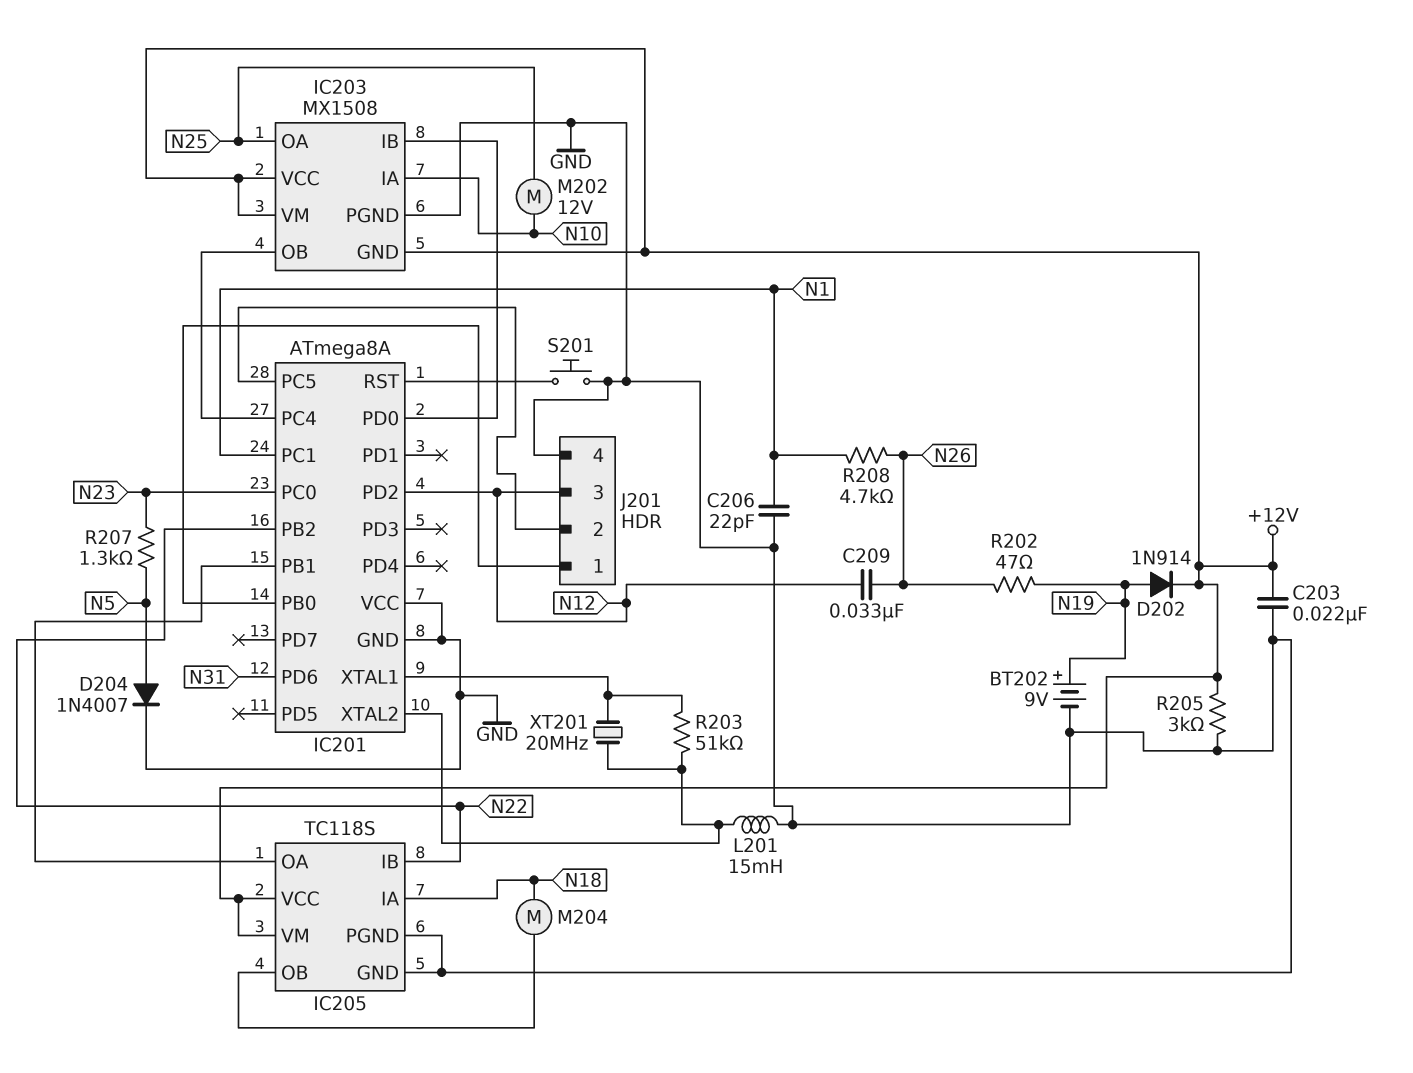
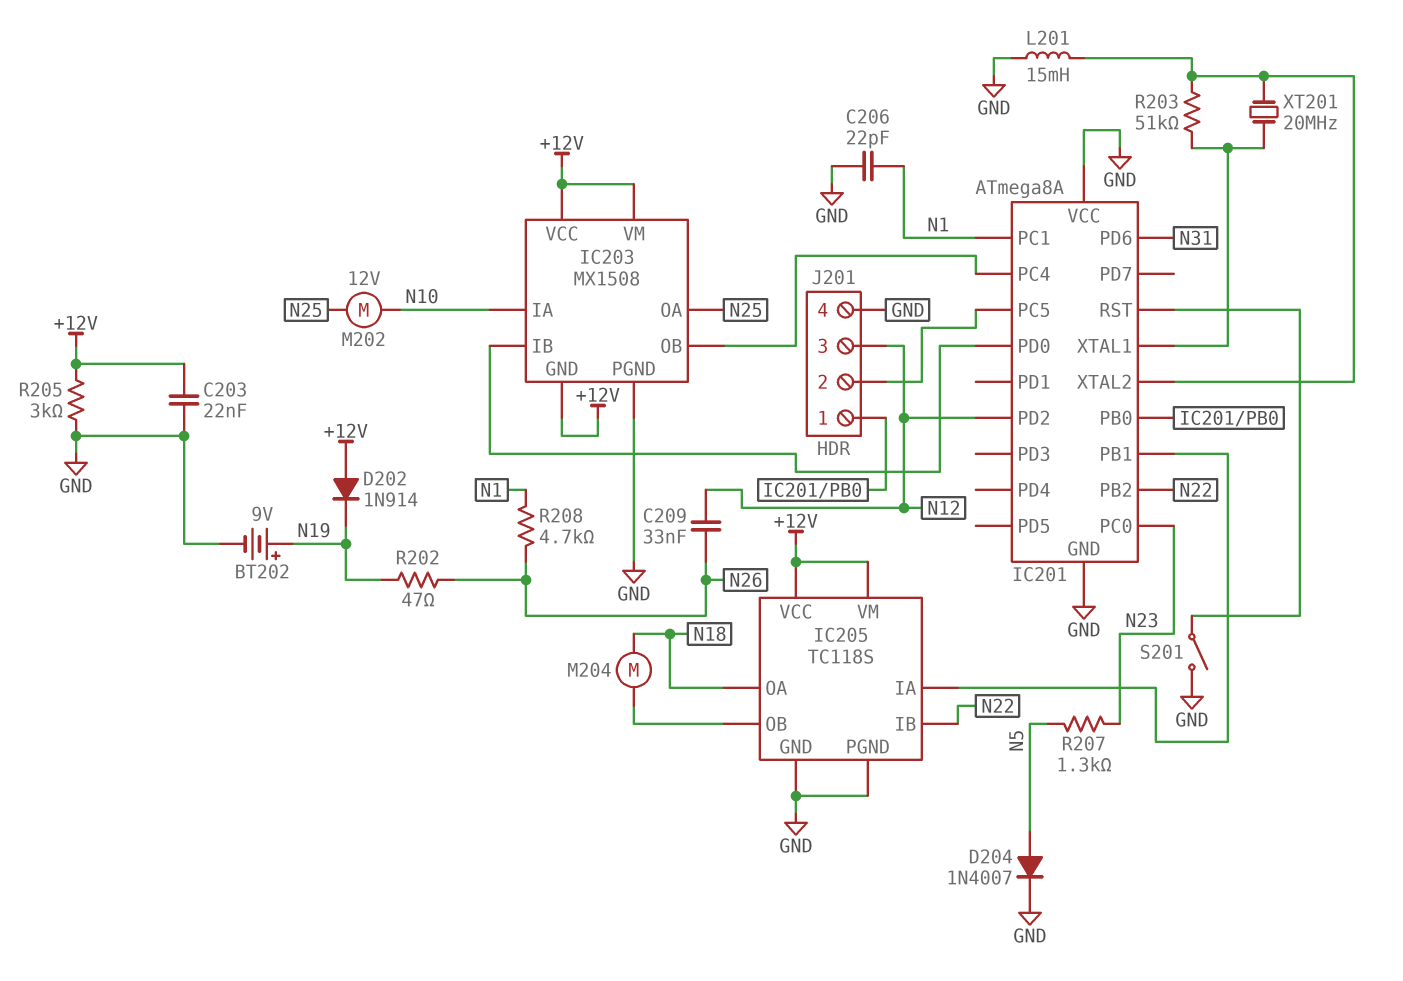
D202: diode 1N914 (A N19, K +12V) -> diode 1N914 (A +12V, K N19)
IC205 pin IA: N18 -> IC201/PB1
IC205 pin OA: IC201/PB1 -> N18
S201: button (GND, IC201/RST) -> switch (GND, IC201/RST)

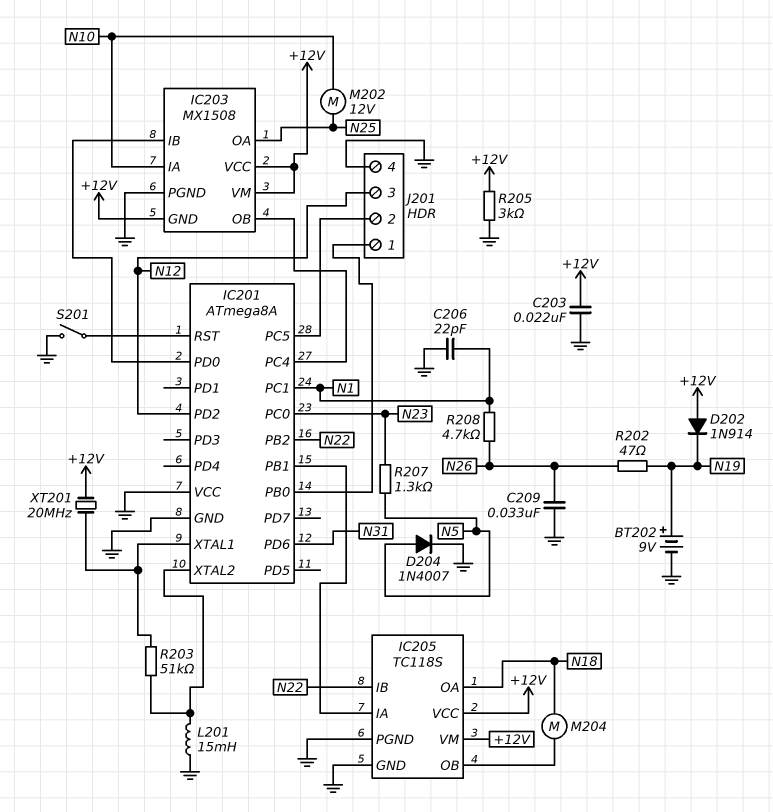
C209: 33nF (N12, N26) -> 33nF (GND, N26)
XT201: 20MHz (IC201/XTAL1, IC201/XTAL2) -> 20MHz (+12V, IC201/XTAL1)

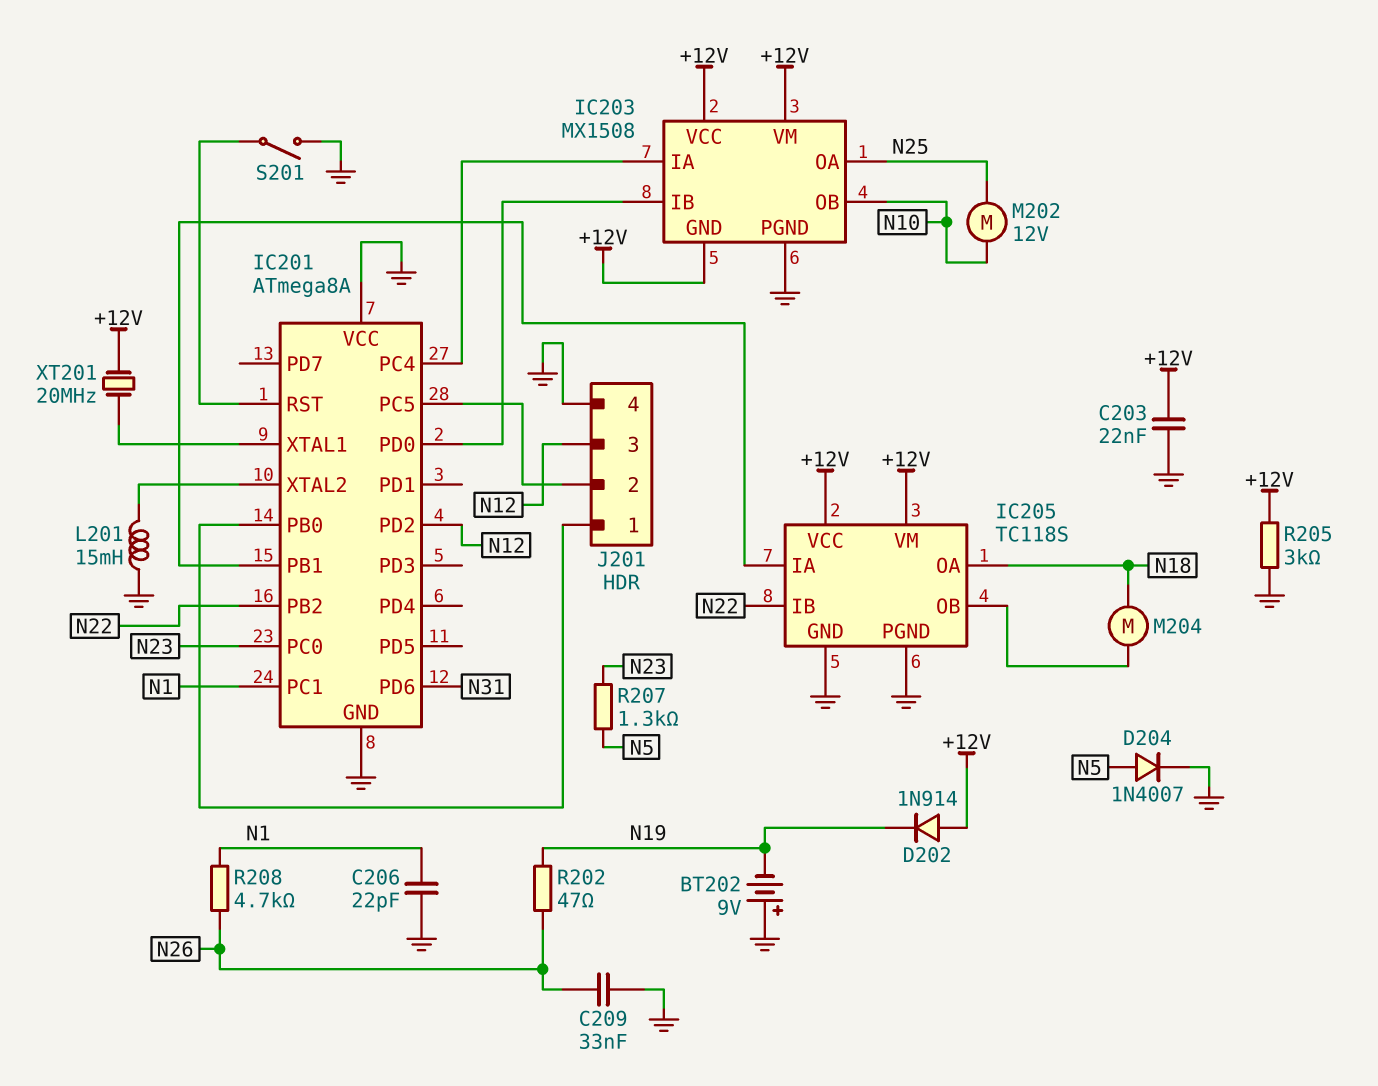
BT202: 9V (plus N19, minus GND) -> 9V (plus GND, minus N19)
IC203 pin IA: N10 -> IC201/PC4
IC203 pin OB: IC201/PC4 -> N10
R203: 51k (IC201/XTAL1, IC201/XTAL2) -> none

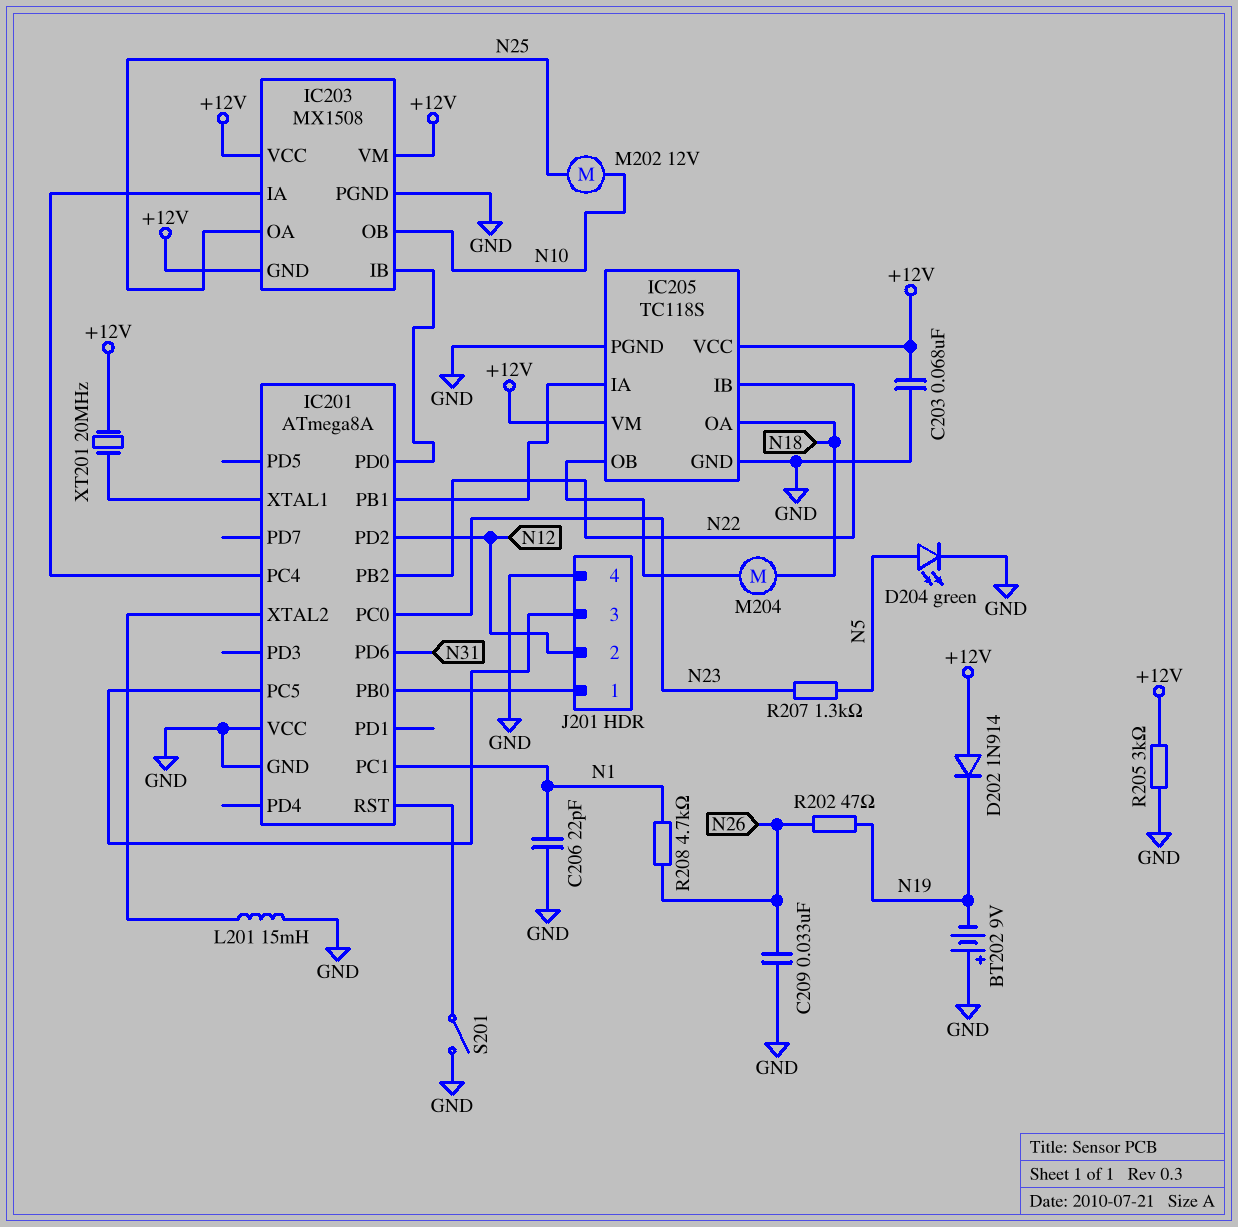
C203: 22nF (+12V, GND) -> 68nF (+12V, GND)
D204: diode 1N4007 (A N5, K GND) -> LED green (A N5, K GND)
J201 pin 2: IC201/PC5 -> N12
J201 pin 3: N12 -> IC201/PC5

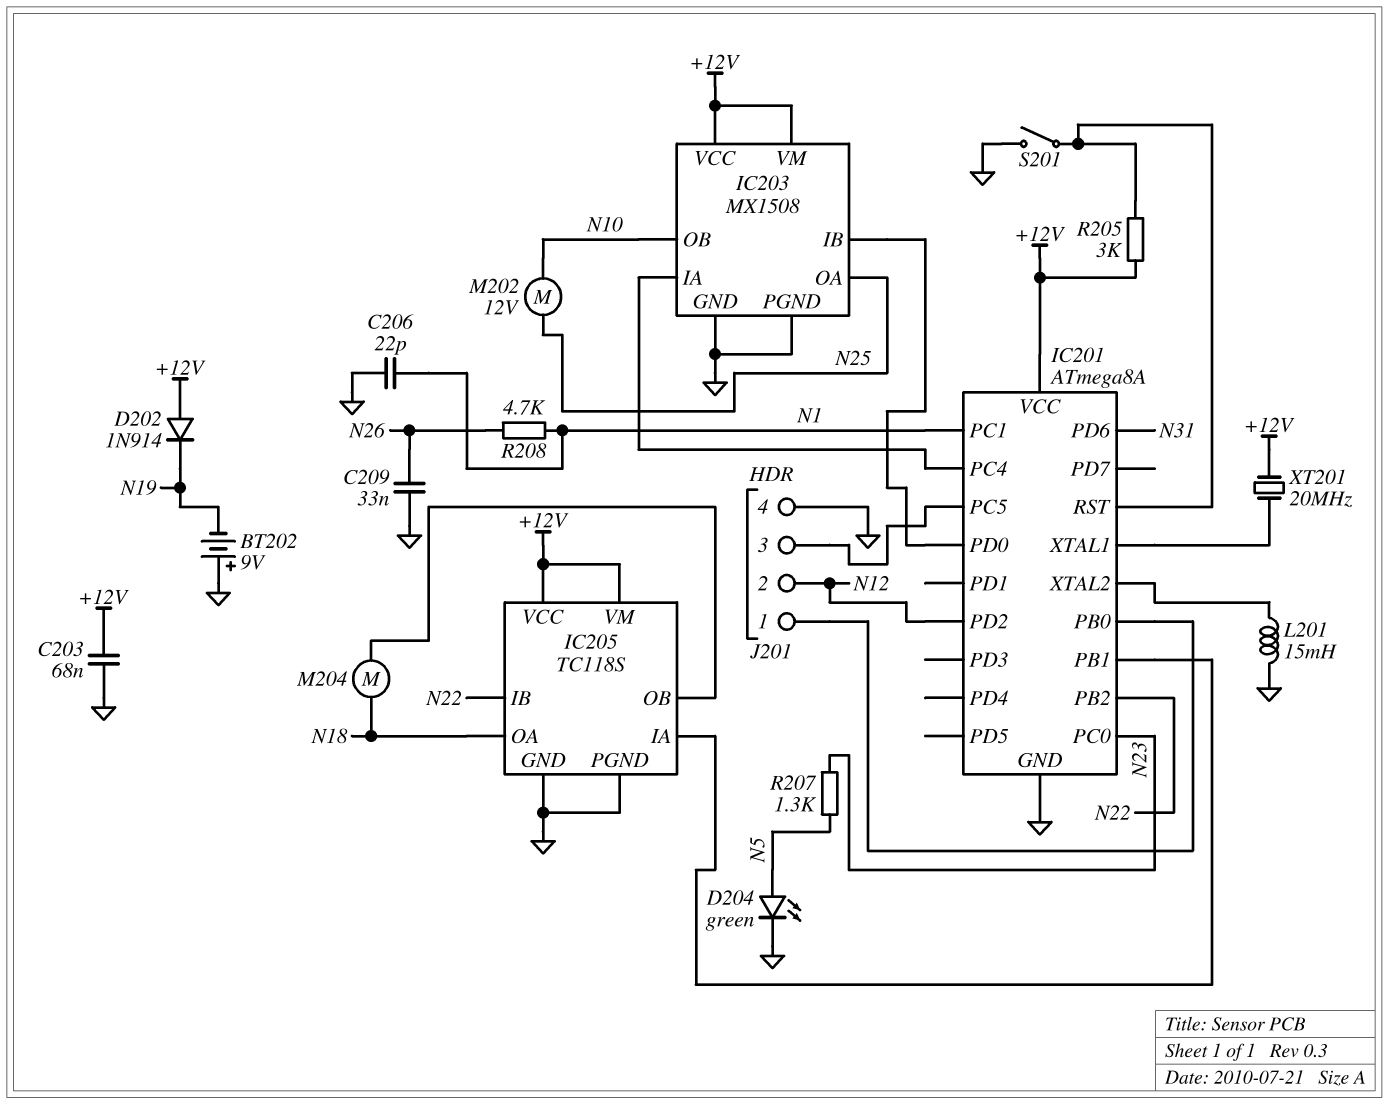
IC201 pin VCC: GND -> +12V
IC203 pin GND: +12V -> GND
R202: 47 (N19, N26) -> none
R205: 3k (+12V, GND) -> 3k (+12V, IC201/RST)

